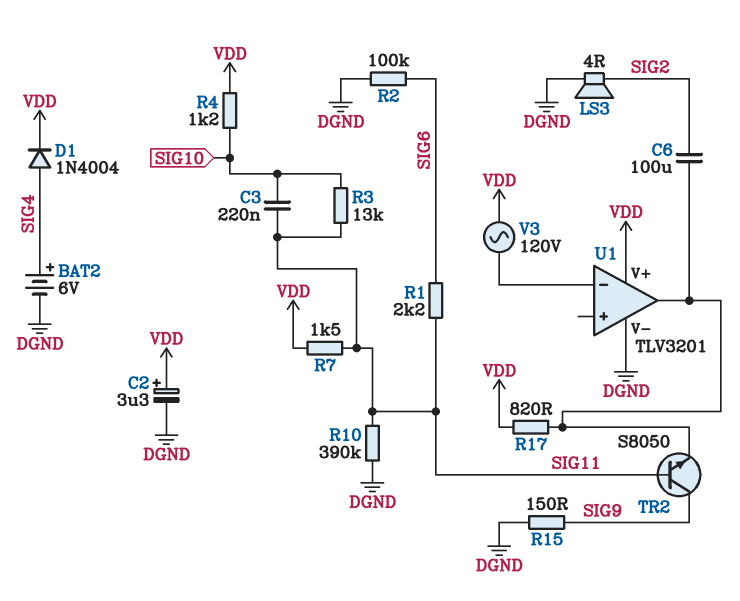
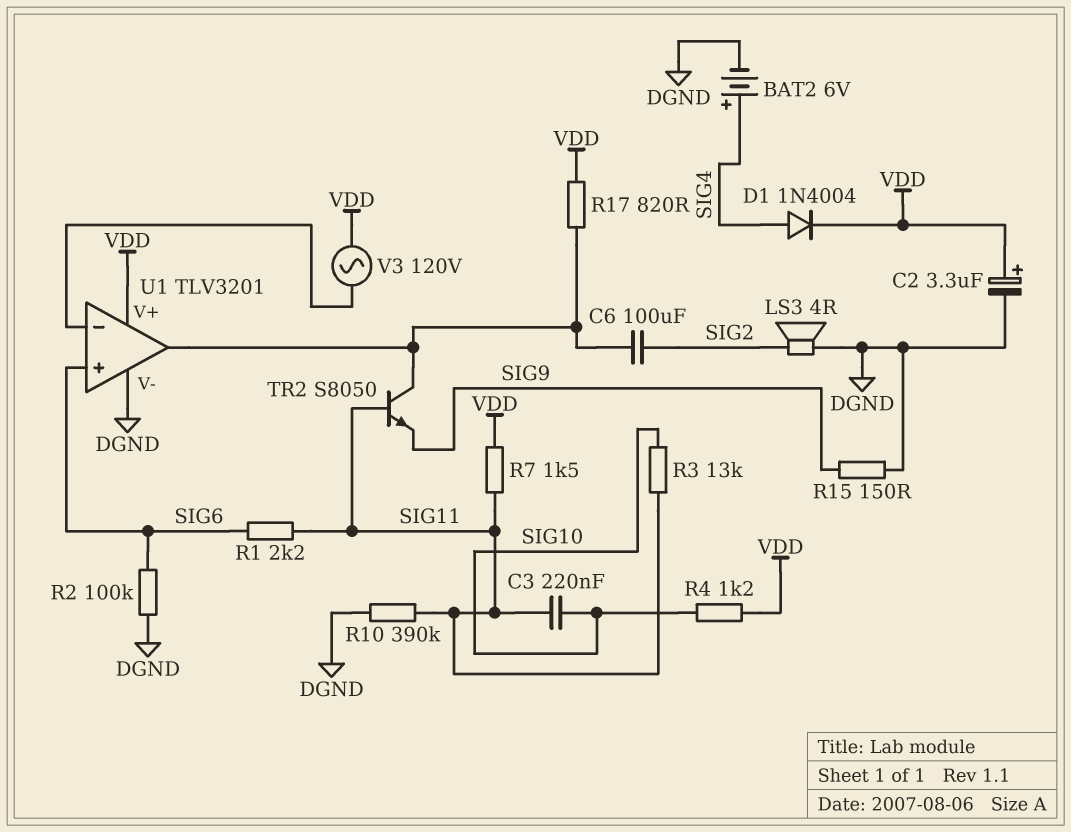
TR2: NPN S8050 (B SIG11, C SIG9, E U1/out) -> NPN S8050 (B SIG11, C U1/out, E SIG9)
U1 pin in+: none -> SIG6

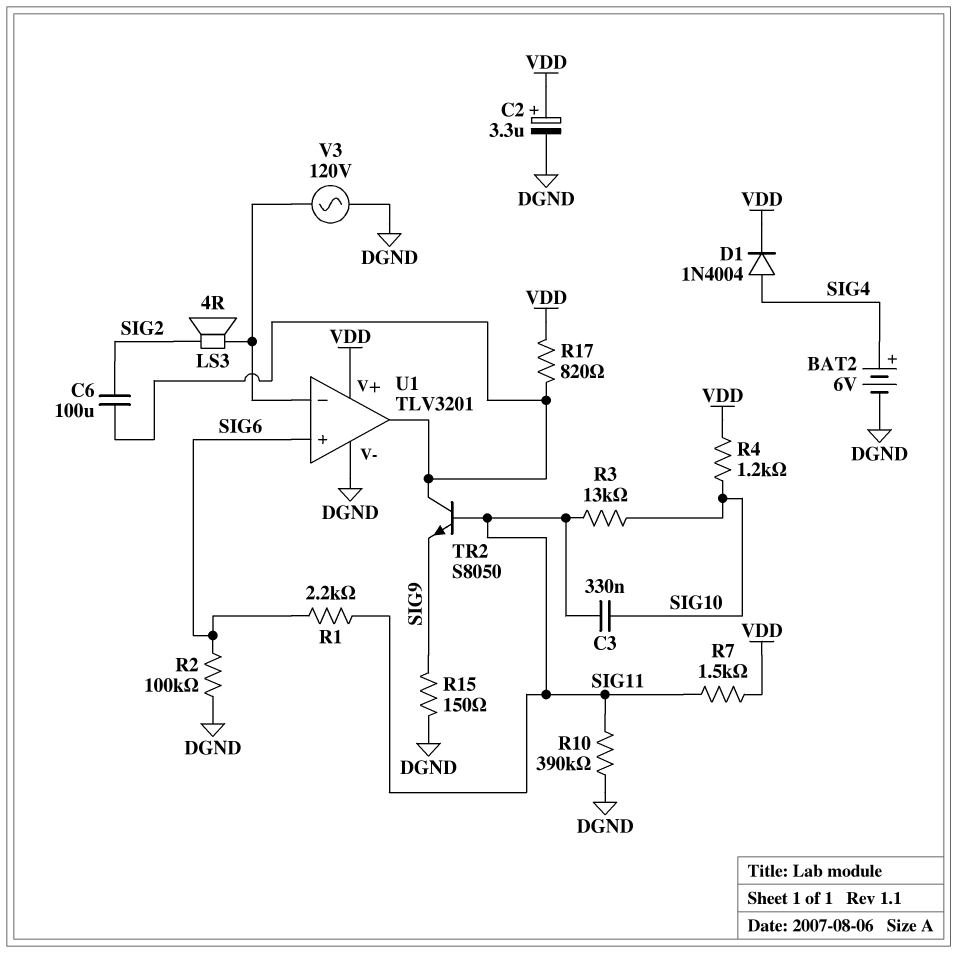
C3: 220nF (SIG10, SIG11) -> 330nF (SIG10, SIG11)
LS3: speaker 4R (DGND, SIG2) -> speaker 4R (SIG2, U1/in-)
V3: AC 120V (U1/in-, VDD) -> AC 120V (DGND, U1/in-)

